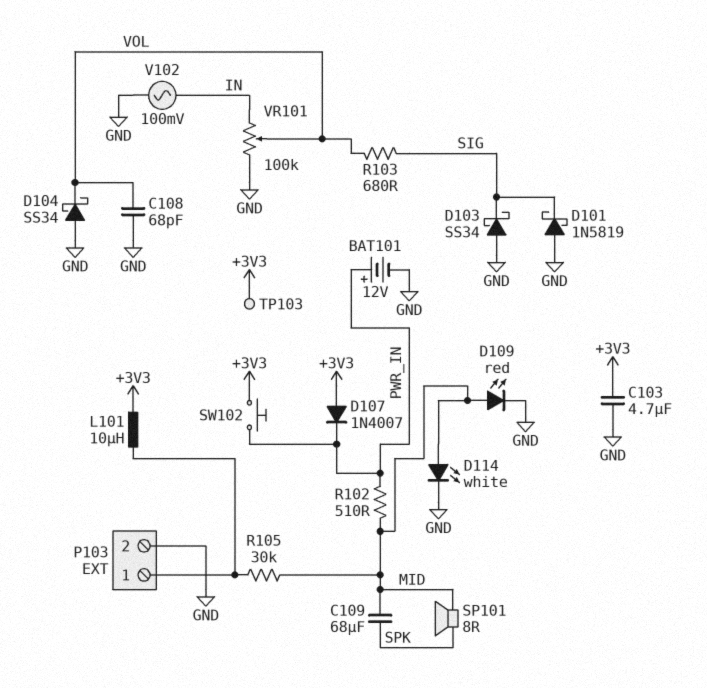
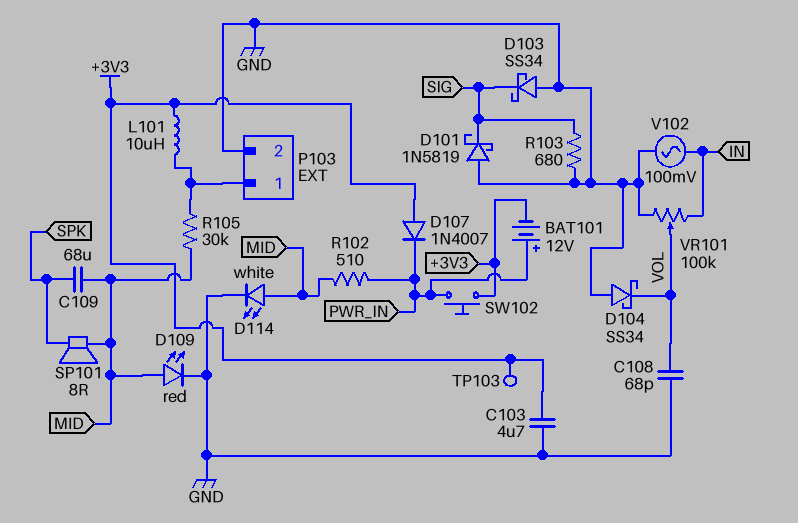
BAT101: 12V (plus PWR_IN, minus GND) -> 12V (plus PWR_IN, minus +3V3)
R103: 680 (SIG, VOL) -> 680 (GND, SIG)

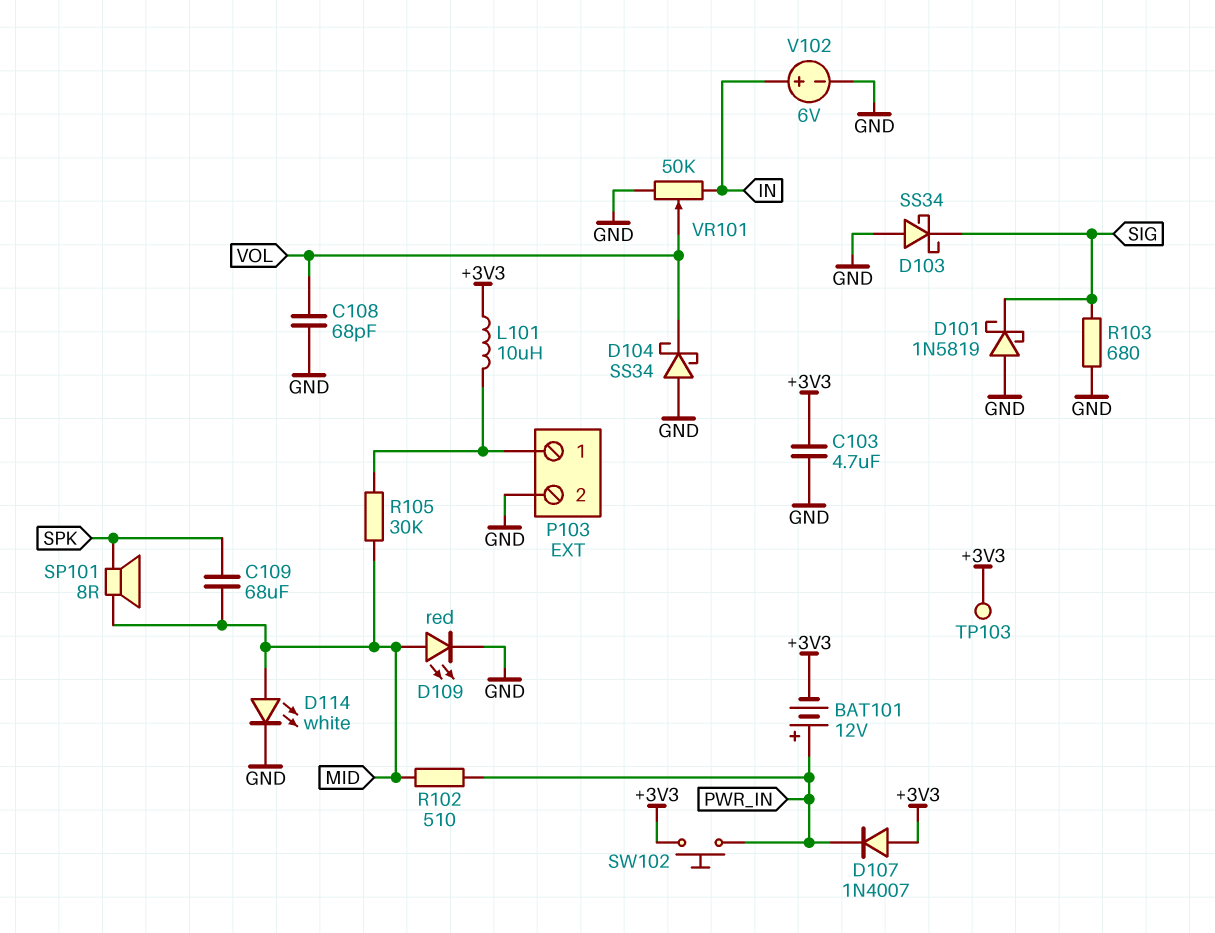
V102: AC 100mV (GND, IN) -> 6V (plus IN, minus GND)
VR101: 100k (GND, IN, wiper VOL) -> 50k (GND, IN, wiper VOL)

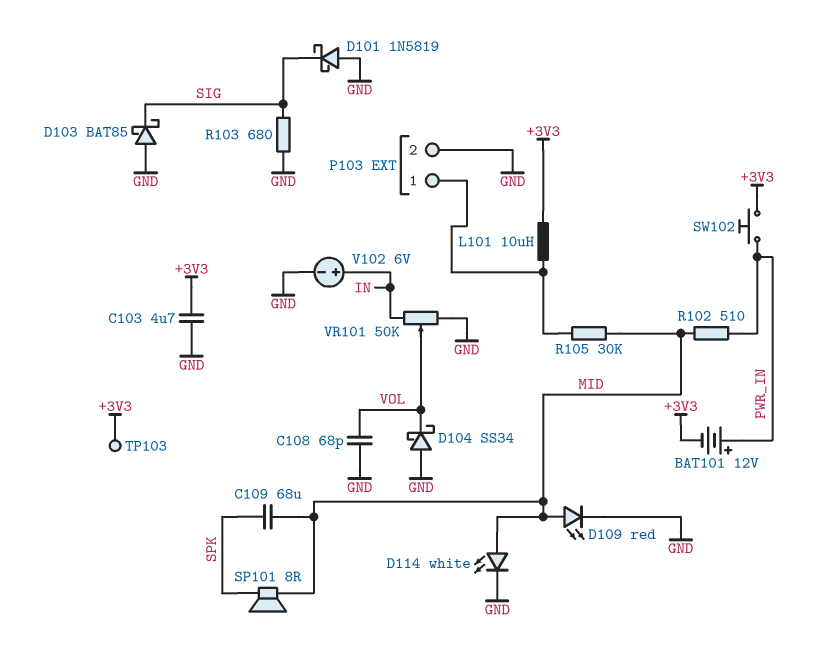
D103: schottky SS34 (A GND, K SIG) -> schottky BAT85 (A GND, K SIG)
D107: diode 1N4007 (A +3V3, K PWR_IN) -> none

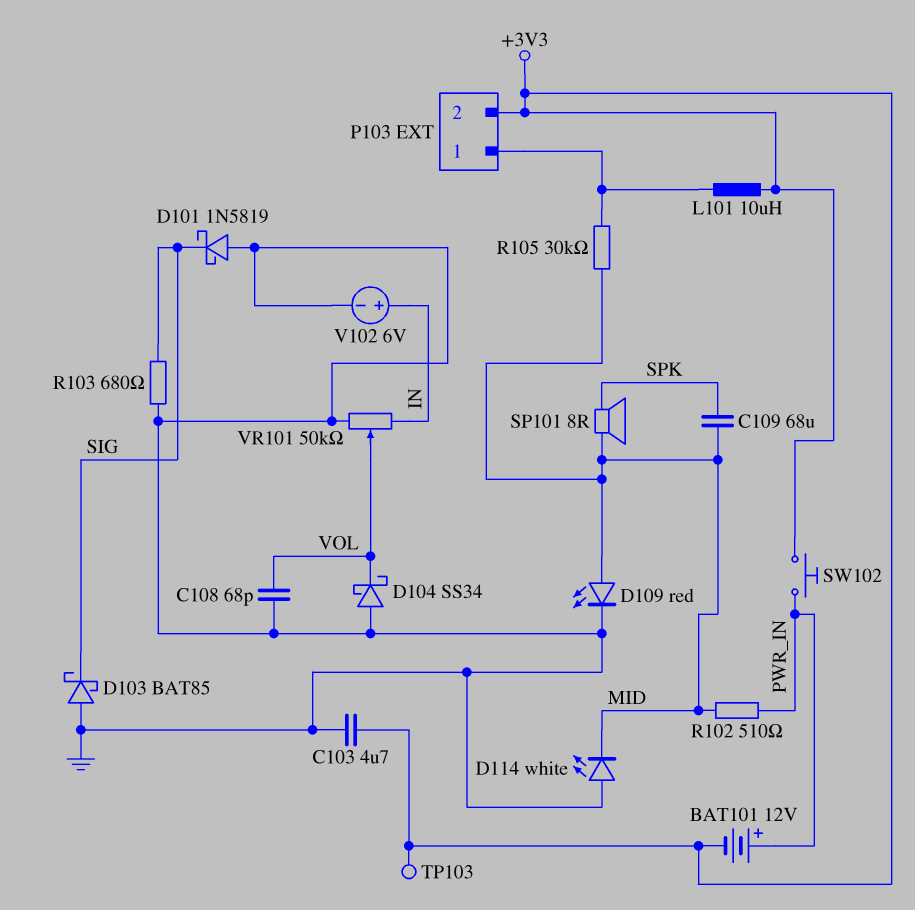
D114: LED white (A MID, K GND) -> LED white (A GND, K MID)
P103 pin 2: GND -> +3V3

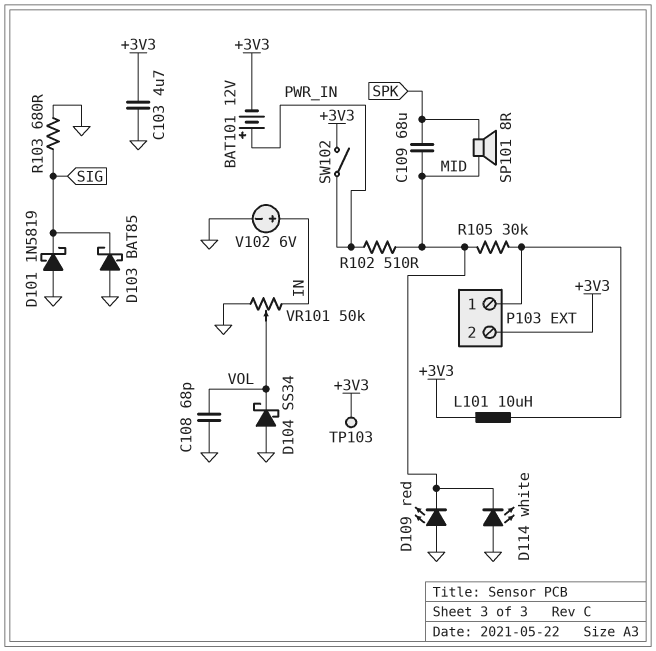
D109: LED red (A MID, K GND) -> LED red (A GND, K MID)
SW102: button (+3V3, PWR_IN) -> switch (+3V3, PWR_IN)

